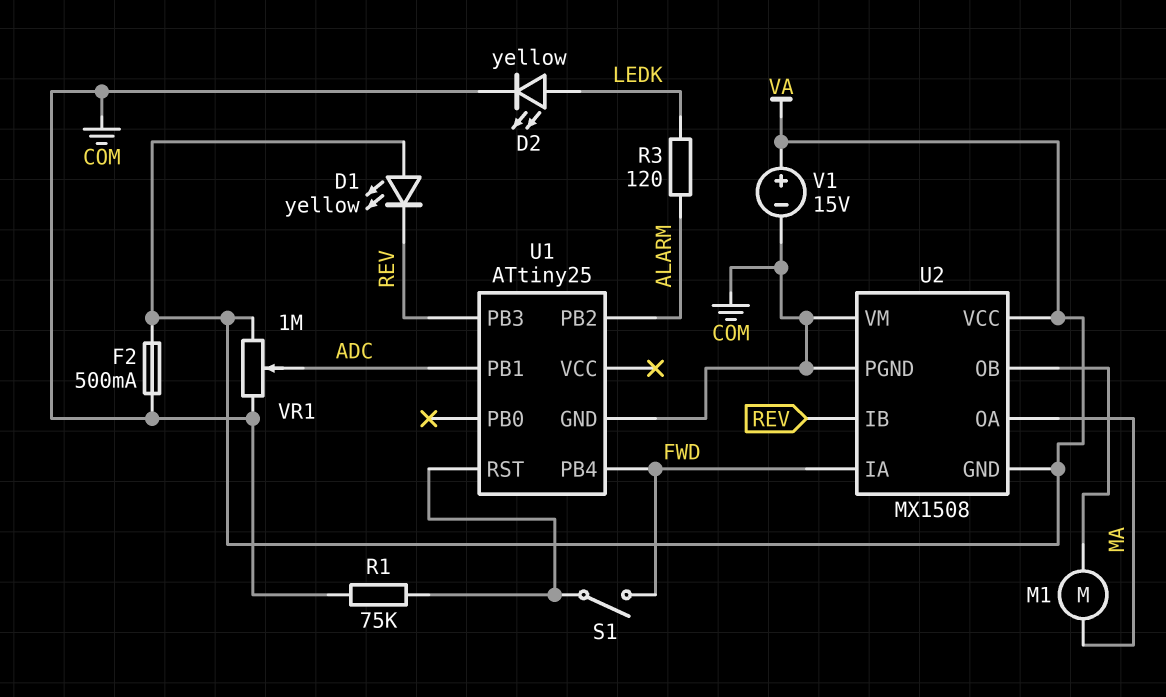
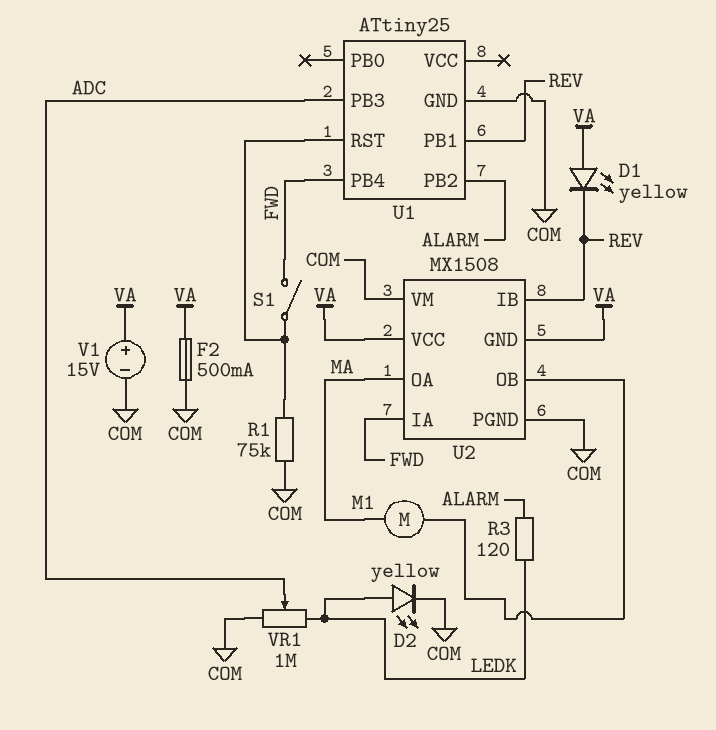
U1 pin PB1: ADC -> REV
U1 pin PB3: REV -> ADC
VR1: 1M (COM, VA, wiper ADC) -> 1M (COM, LEDK, wiper ADC)

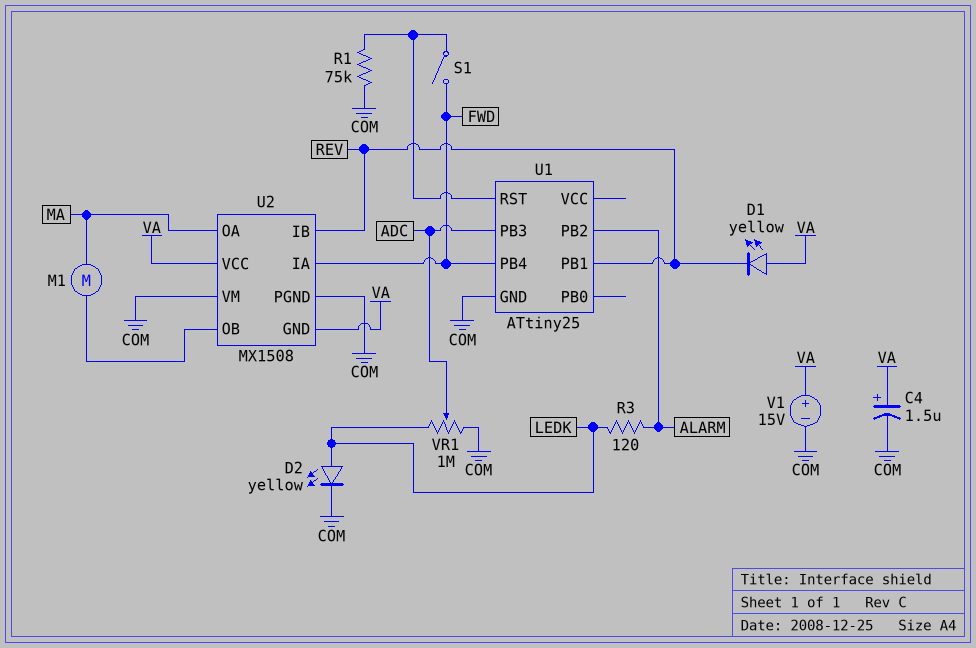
C4: none -> 1.5uF (plus VA, minus COM)
F2: 500mA (COM, VA) -> none

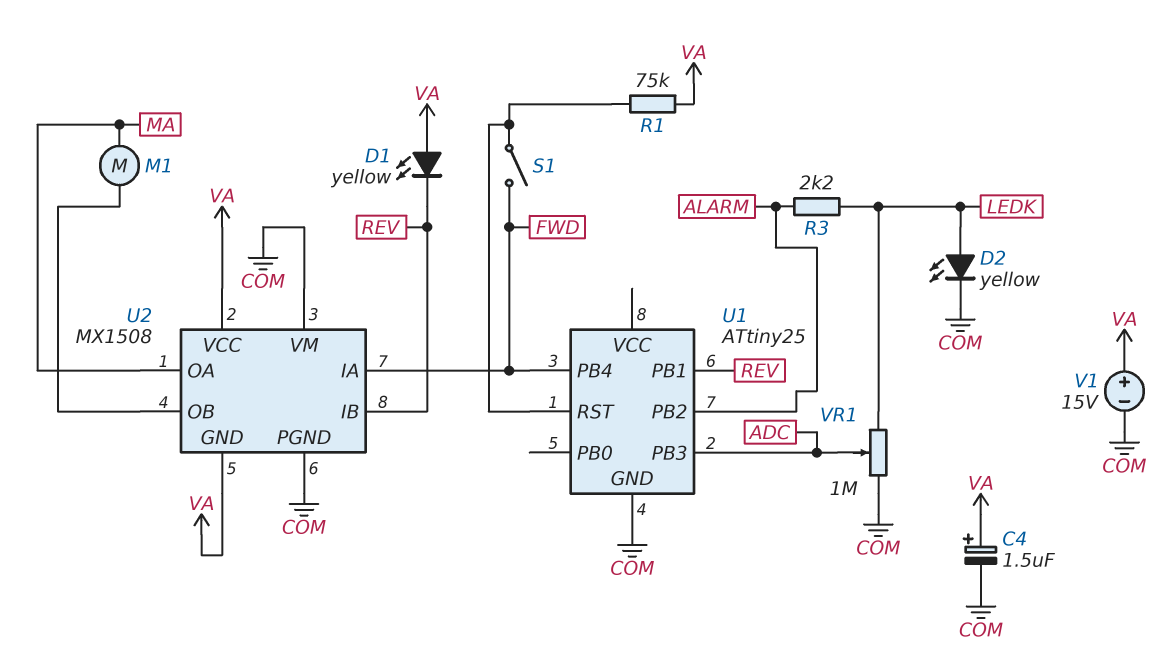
R1: 75k (COM, U1/RST) -> 75k (U1/RST, VA)
R3: 120 (ALARM, LEDK) -> 2.2k (ALARM, LEDK)

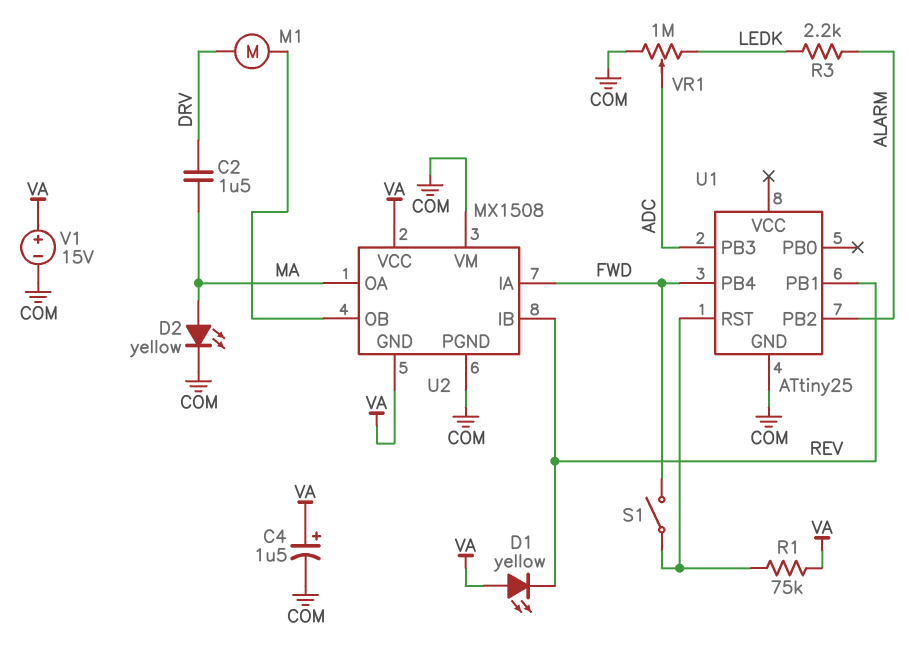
C2: none -> 1.5uF (DRV, MA)
D2: LED yellow (A LEDK, K COM) -> LED yellow (A MA, K COM)
M1: motor (MA, U2/OB) -> motor (DRV, U2/OB)

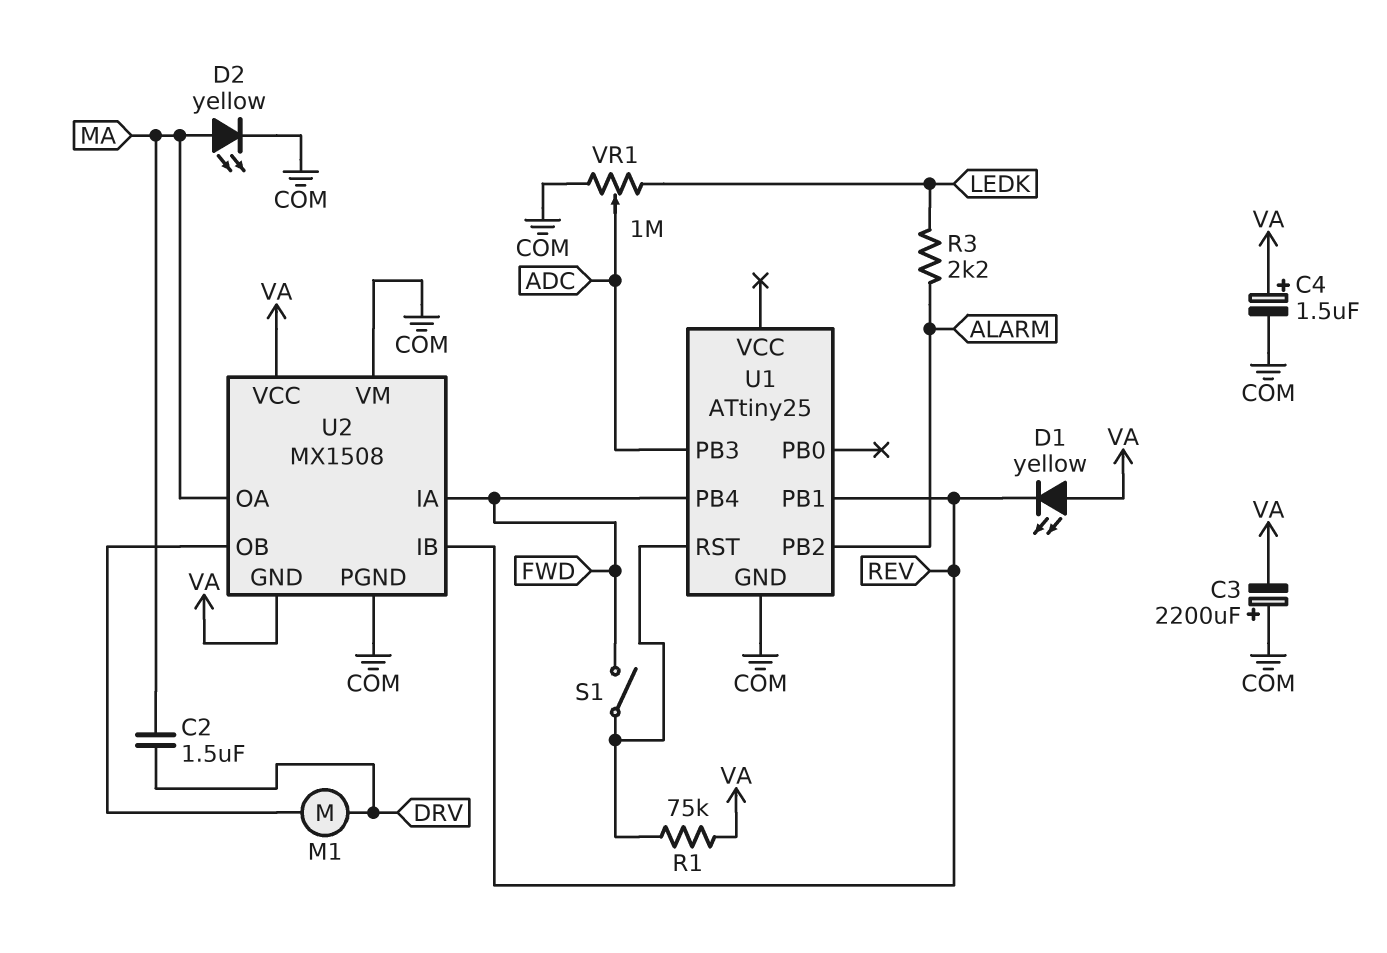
C3: none -> 2200uF (plus COM, minus VA)
V1: 15V (plus VA, minus COM) -> none

